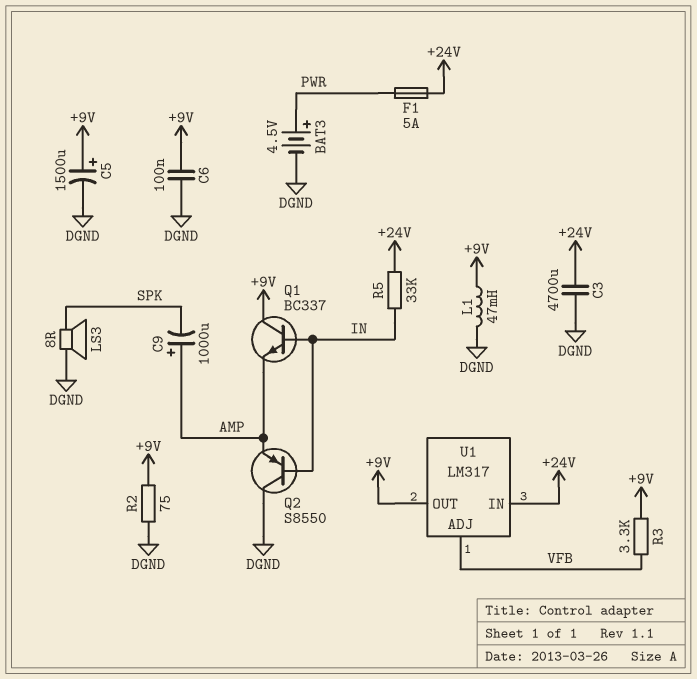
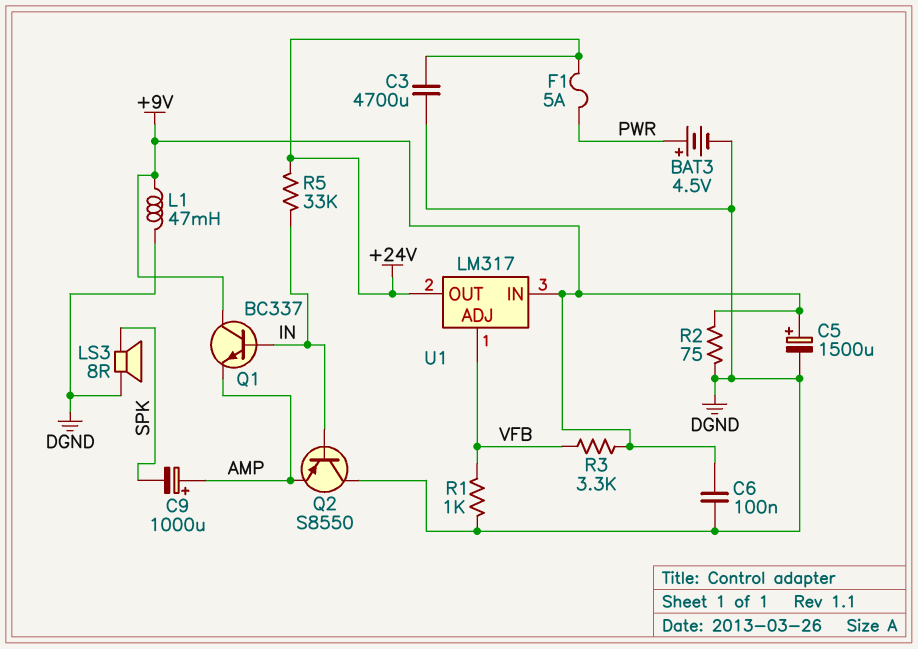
R1: none -> 1k (DGND, VFB)
U1 pin IN: +24V -> +9V
U1 pin OUT: +9V -> +24V

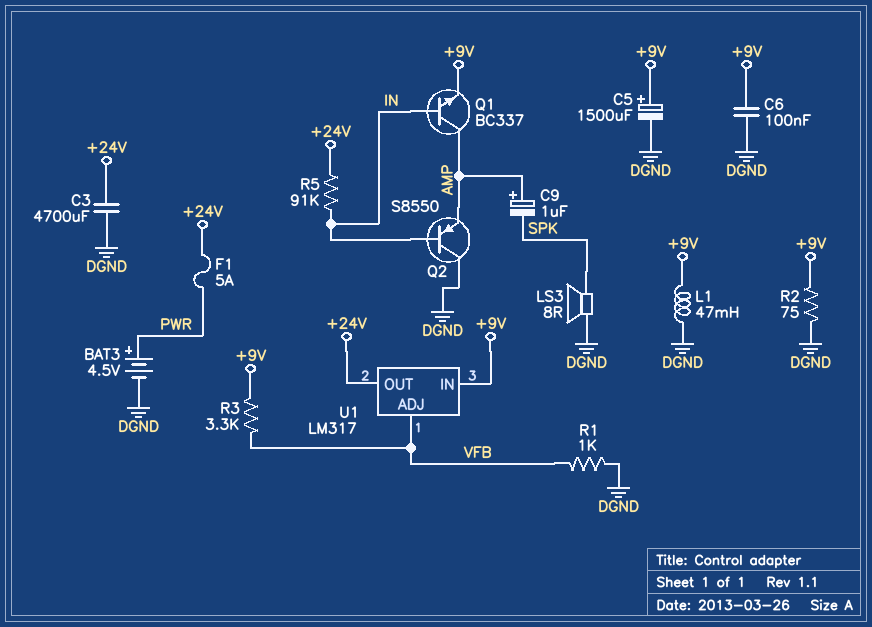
C9: 1000uF (plus AMP, minus SPK) -> 1uF (plus AMP, minus SPK)
Q1: NPN BC337 (B IN, C +9V, E AMP) -> NPN BC337 (B IN, C AMP, E +9V)
R5: 33k (+24V, IN) -> 91k (+24V, IN)

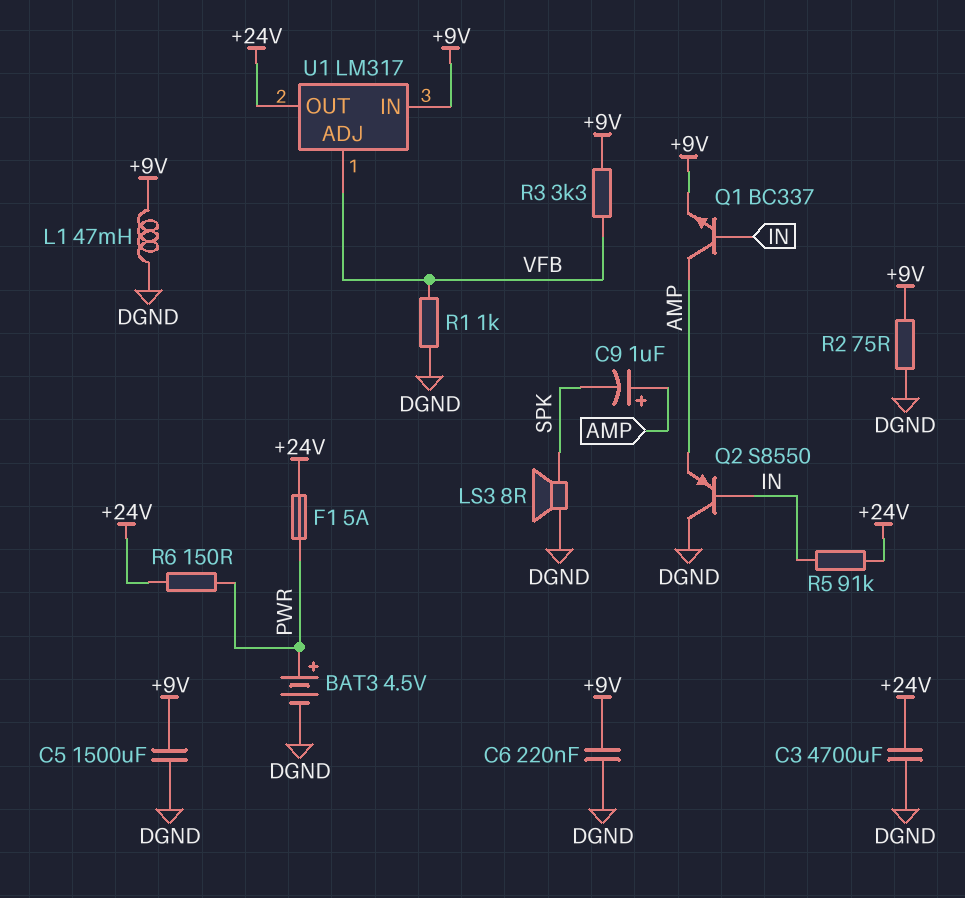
C5: 1500uF (plus +9V, minus DGND) -> 1500uF (+9V, DGND)
C6: 100nF (+9V, DGND) -> 220nF (+9V, DGND)
R6: none -> 150 (+24V, PWR)

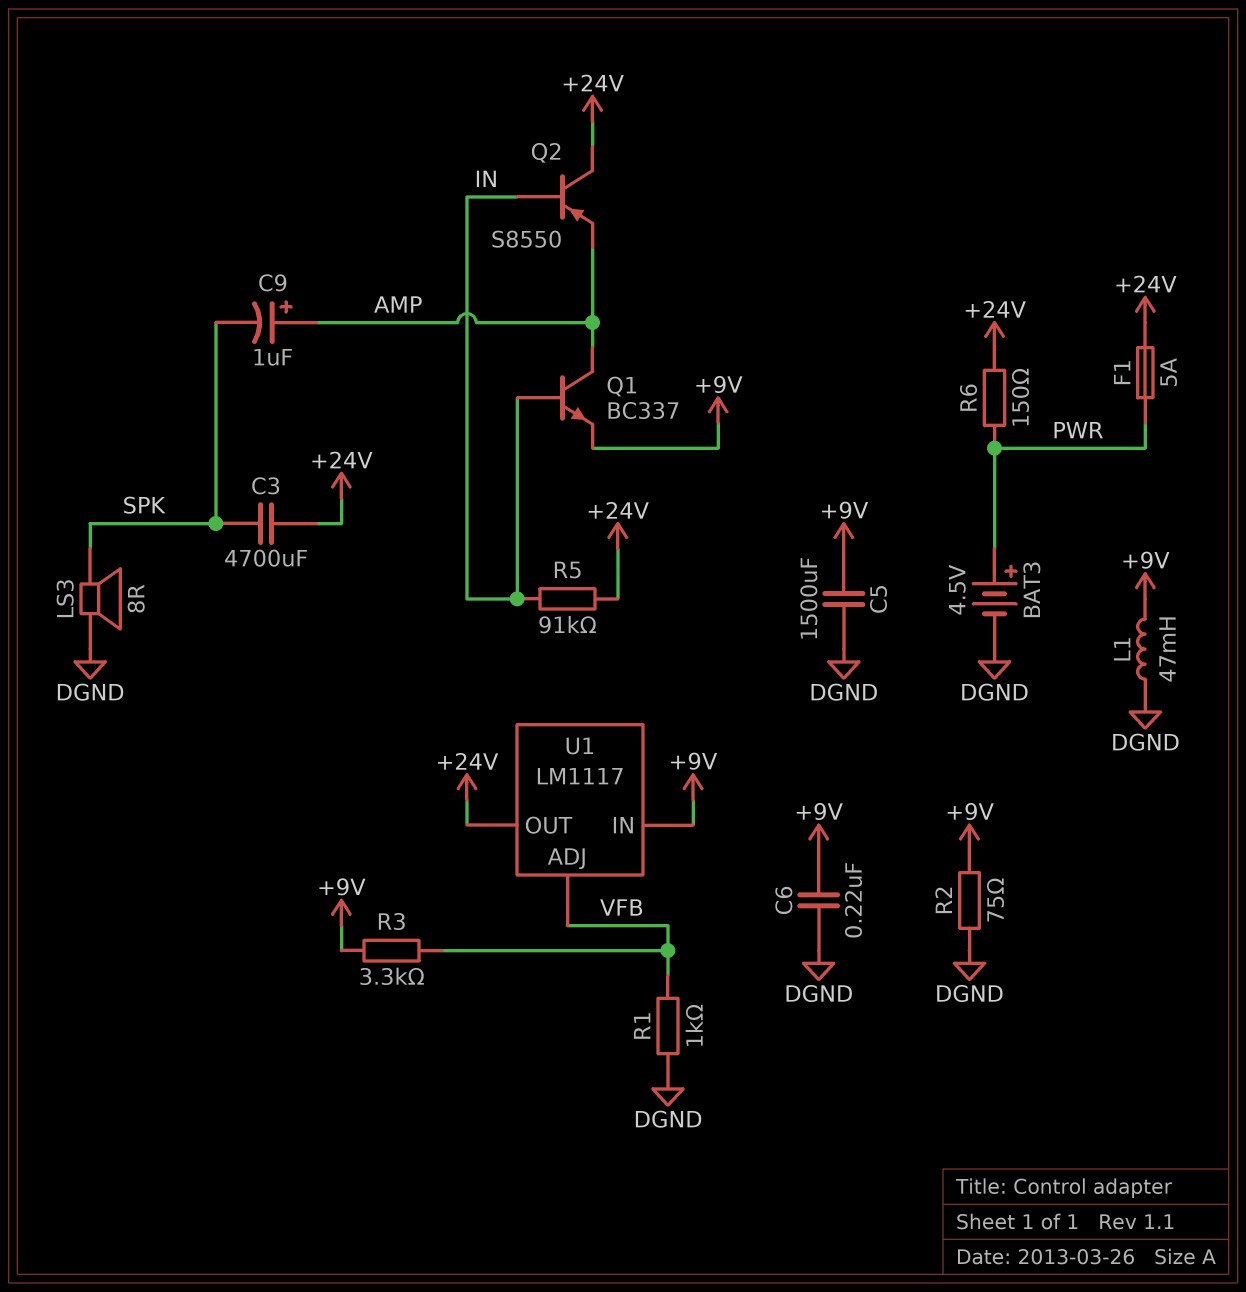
C3: 4700uF (+24V, DGND) -> 4700uF (+24V, SPK)
Q2: PNP S8550 (B IN, C DGND, E AMP) -> PNP S8550 (B IN, C +24V, E AMP)
U1: LM317 -> LM1117

